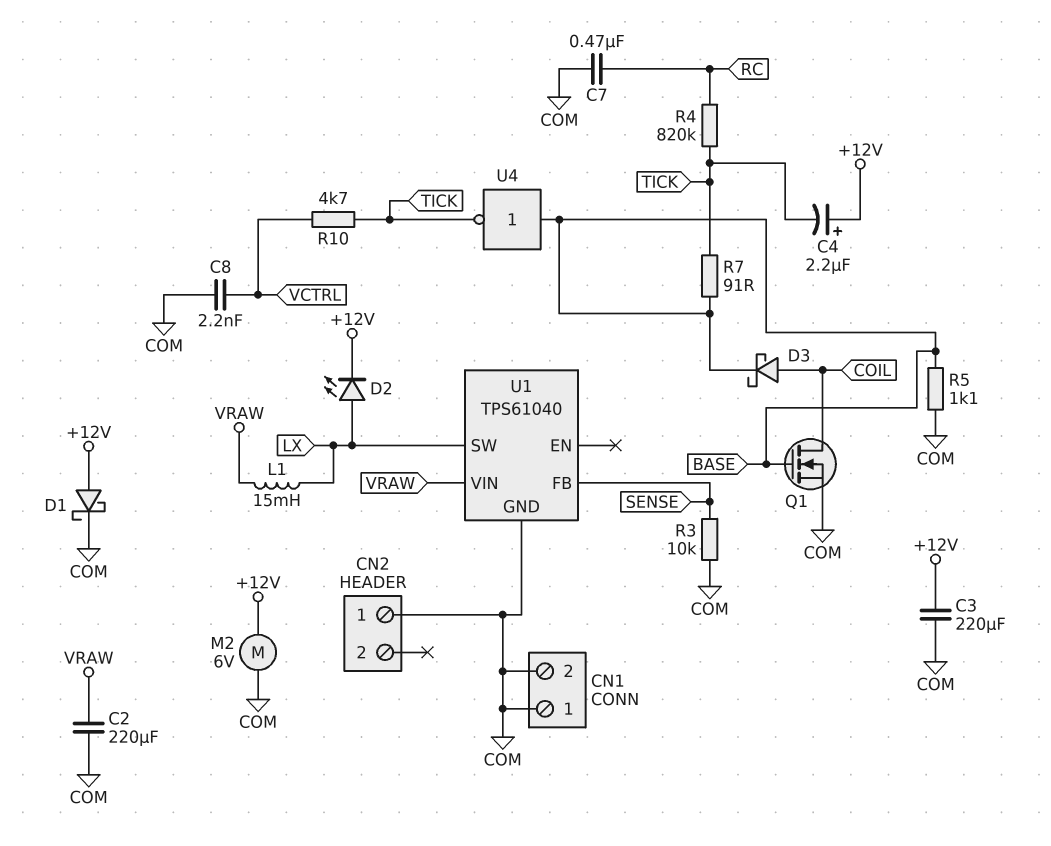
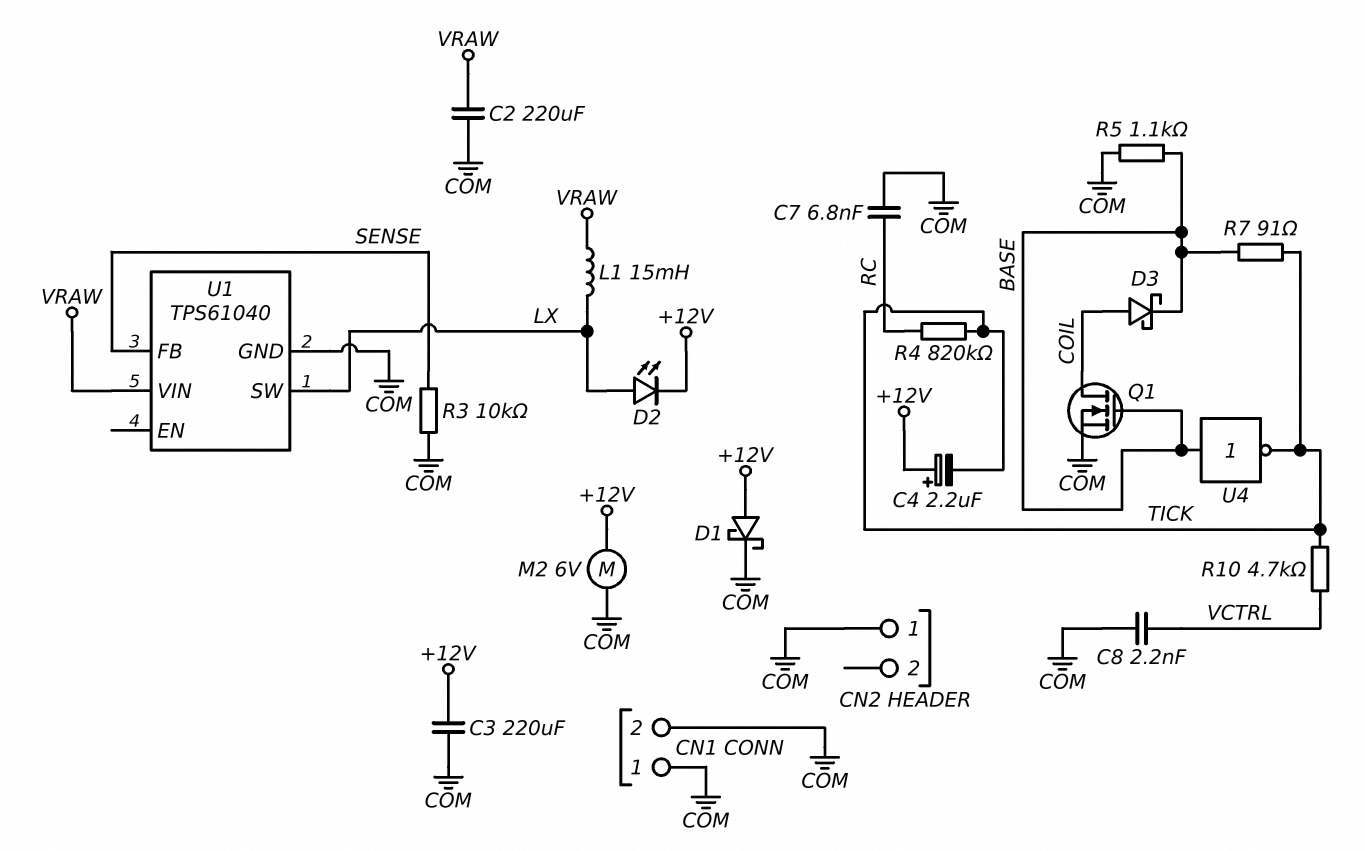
C7: 470nF (COM, RC) -> 6.8nF (COM, RC)

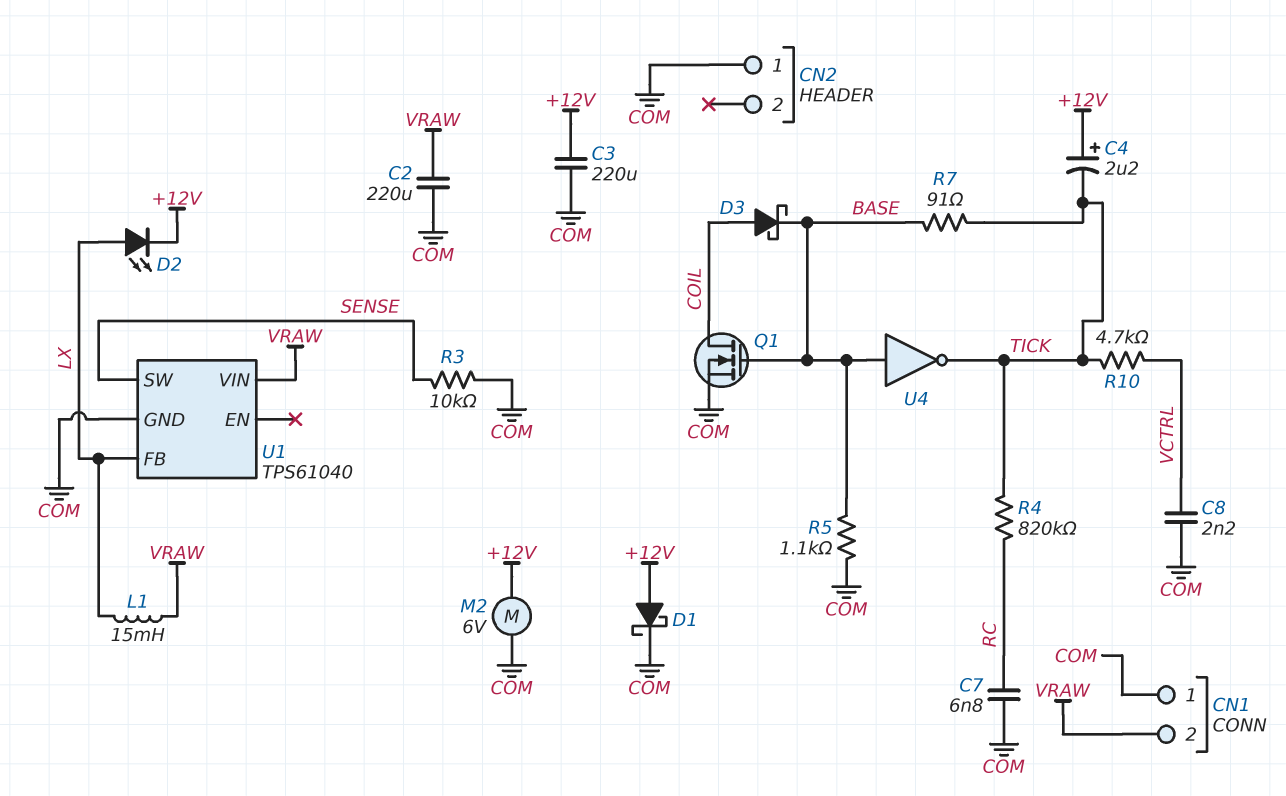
CN1 pin 2: COM -> VRAW
U1 pin FB: SENSE -> LX
U1 pin SW: LX -> SENSE

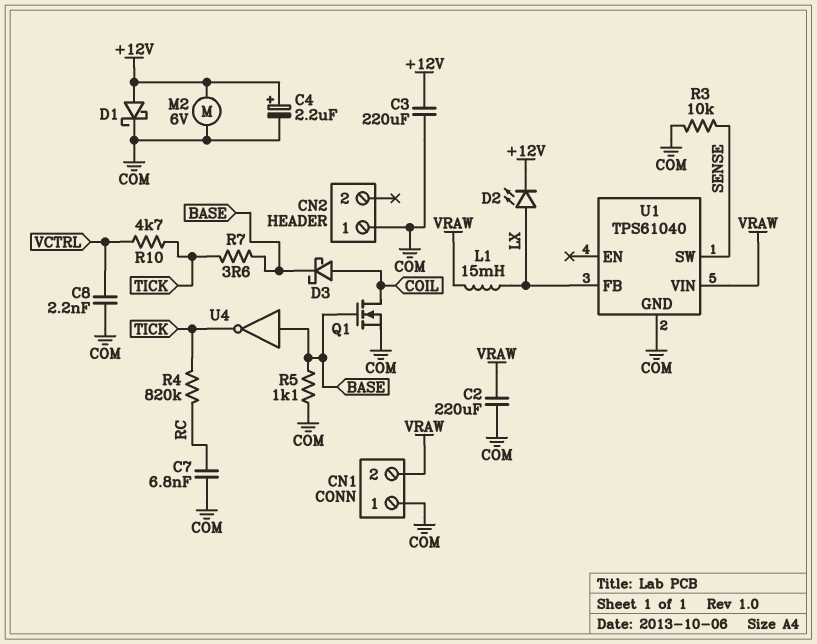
C4: 2.2uF (plus +12V, minus TICK) -> 2.2uF (plus +12V, minus COM)
R7: 91 (BASE, TICK) -> 3.6 (BASE, TICK)

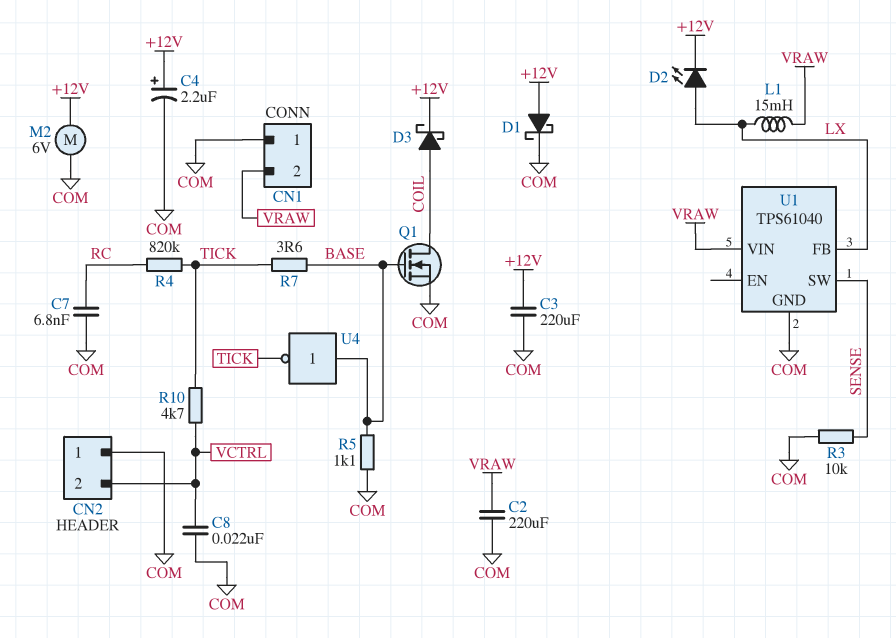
C8: 2.2nF (COM, VCTRL) -> 22nF (COM, VCTRL)
CN2 pin 2: none -> VCTRL
D3: schottky (A COIL, K BASE) -> schottky (A COIL, K +12V)

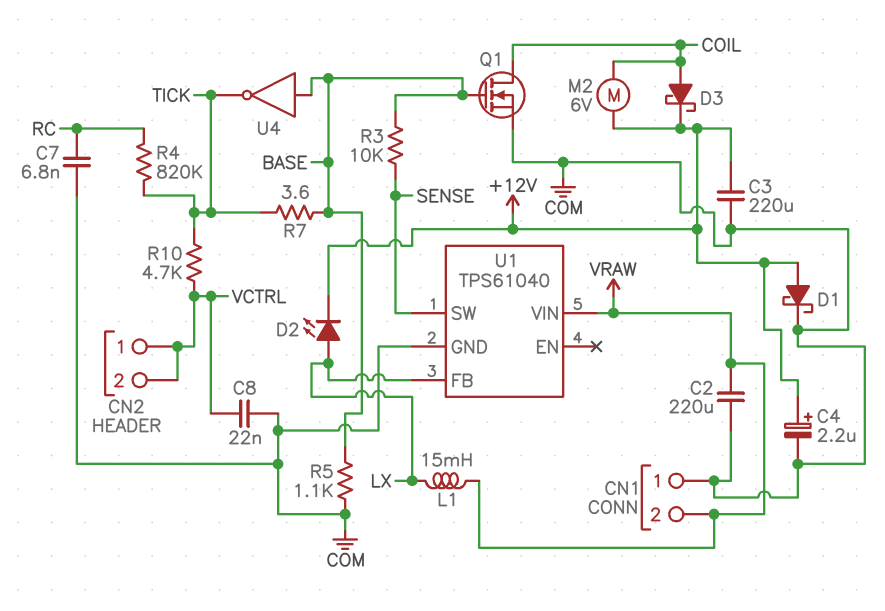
CN2 pin 1: COM -> VCTRL
M2: motor 6V (+12V, COM) -> motor 6V (+12V, COIL)
R3: 10k (COM, SENSE) -> 10k (BASE, SENSE)

